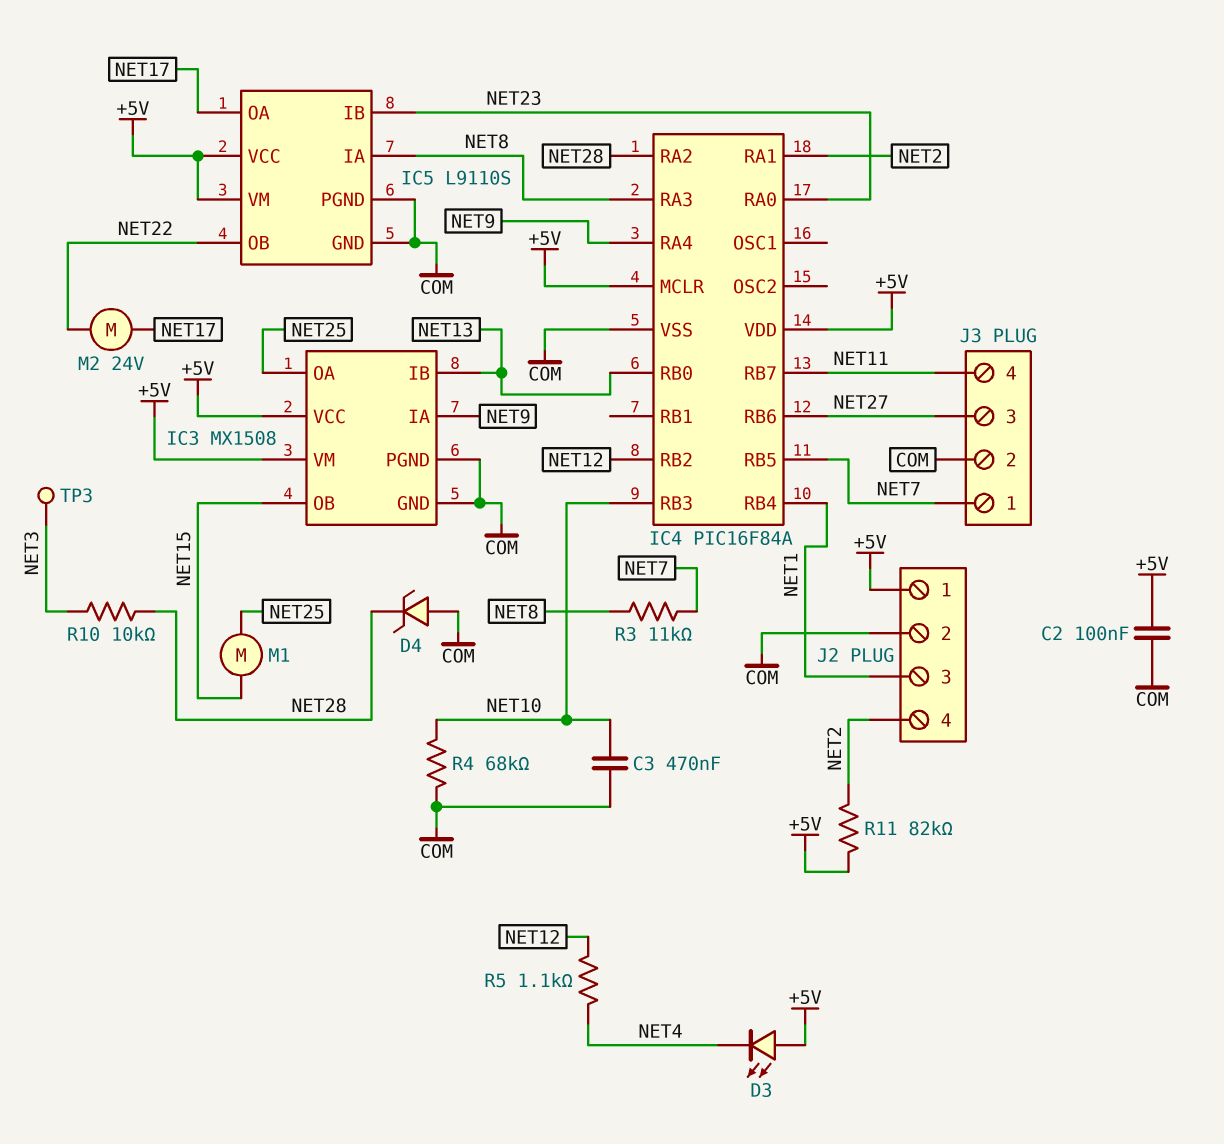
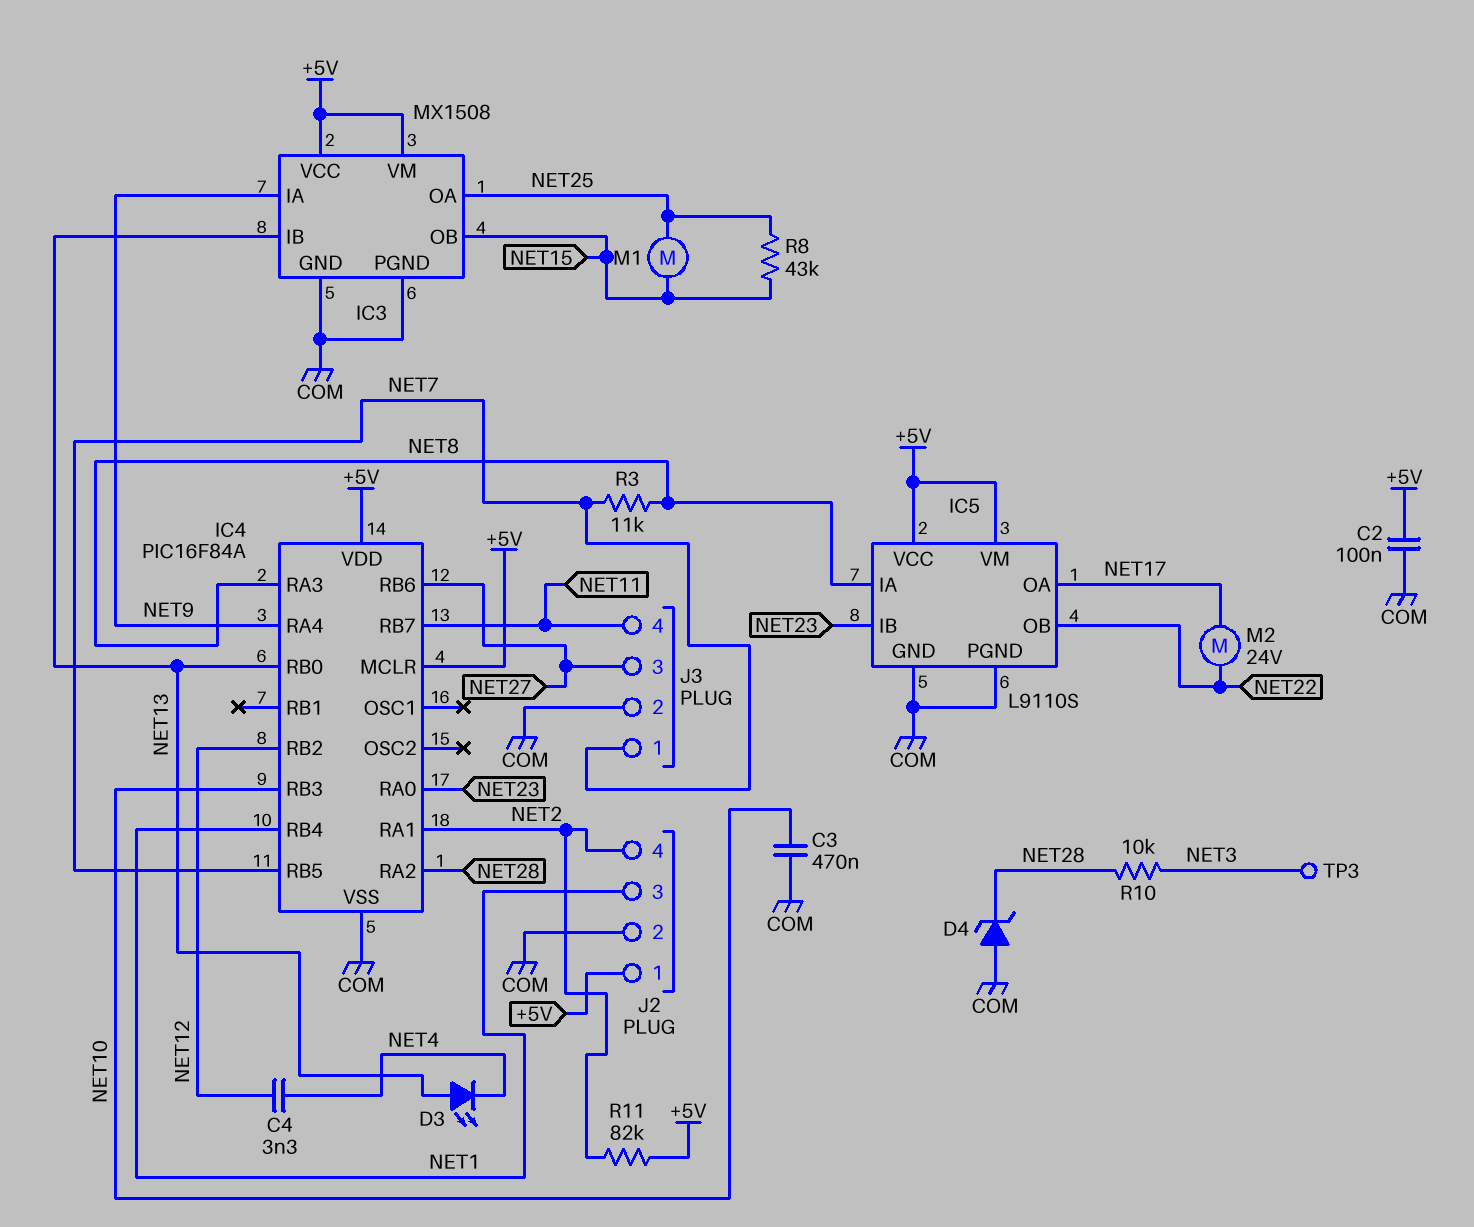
C4: none -> 3.3nF (NET4, NET12)
D3: LED (A +5V, K NET4) -> LED (A NET13, K NET4)
R4: 68k (COM, NET10) -> none
R5: 1.1k (NET4, NET12) -> none
R8: none -> 43k (NET15, NET25)

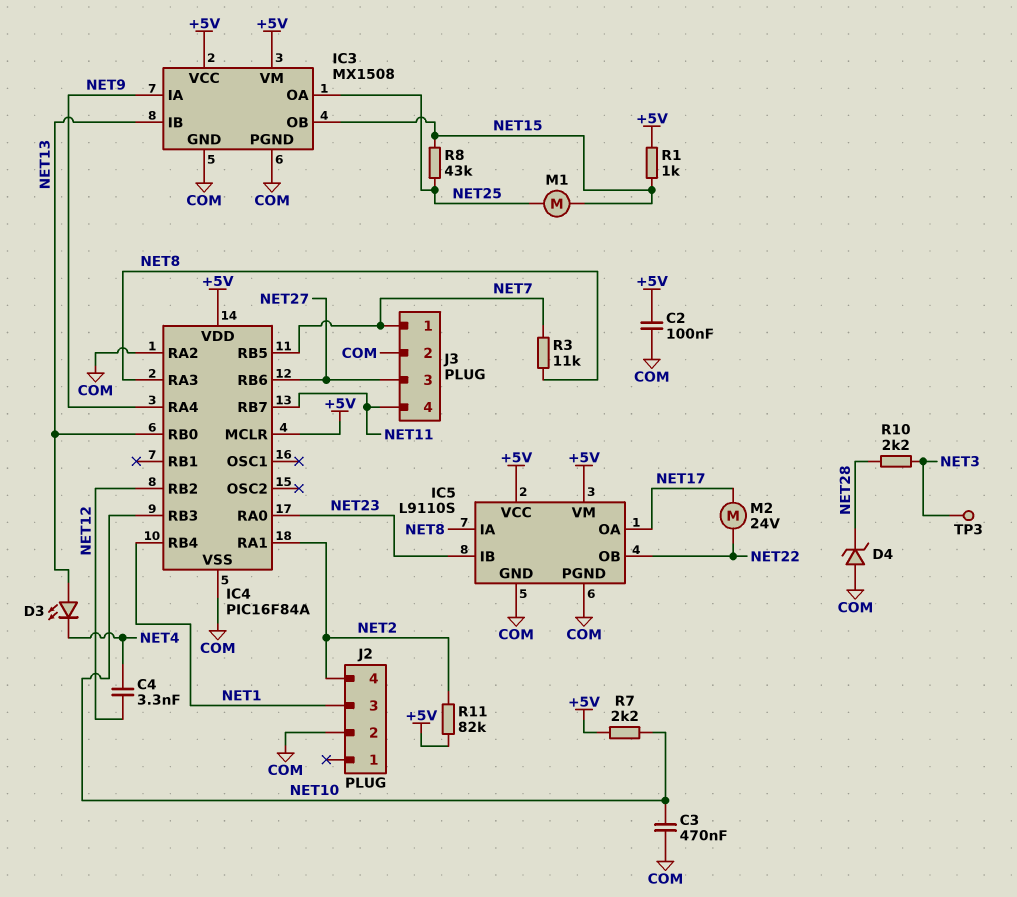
IC4 pin RA2: NET28 -> COM
J2 pin 1: +5V -> none
R1: none -> 1k (+5V, NET15)
R7: none -> 2.2k (+5V, NET10)
R10: 10k (NET3, NET28) -> 2.2k (NET3, NET28)

